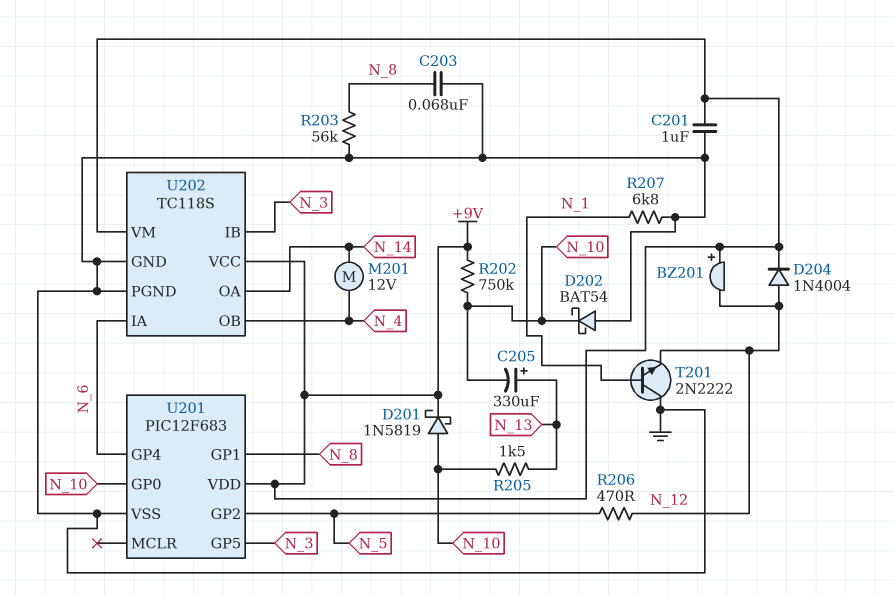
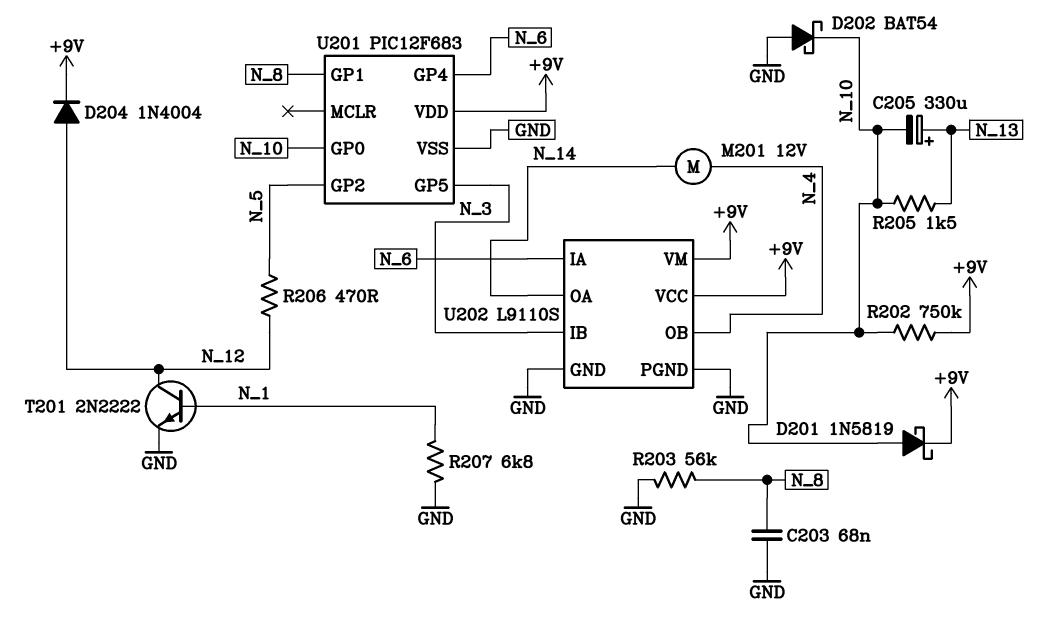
BZ201: buzzer (plus +9V, minus N_12) -> none
C201: 1uF (+9V, GND) -> none
T201: NPN 2N2222 (B N_1, C GND, E N_12) -> NPN 2N2222 (B N_1, C N_12, E GND)
U202: TC118S -> L9110S

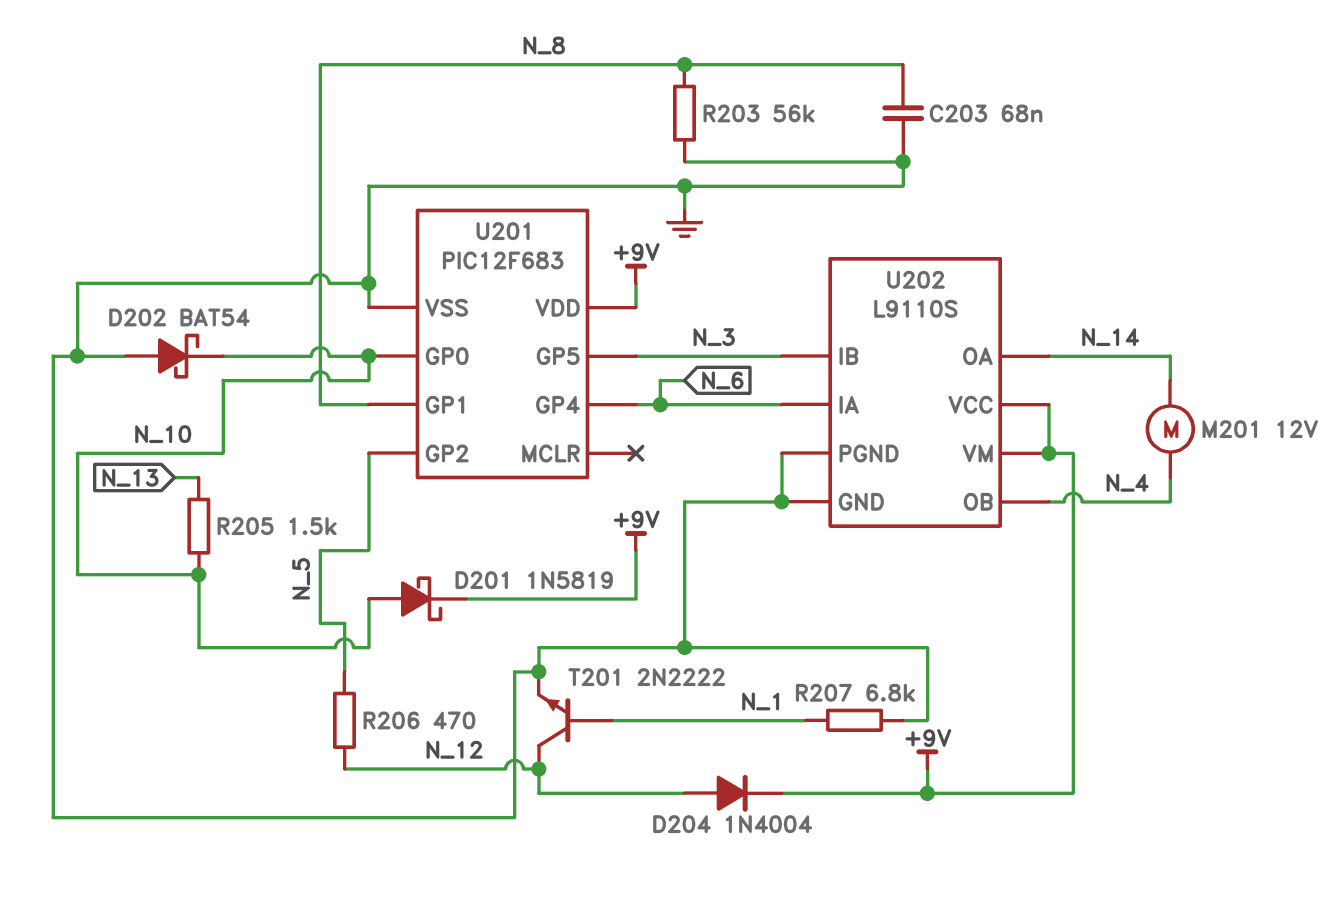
C205: 330uF (plus N_13, minus N_10) -> none
R202: 750k (+9V, N_10) -> none

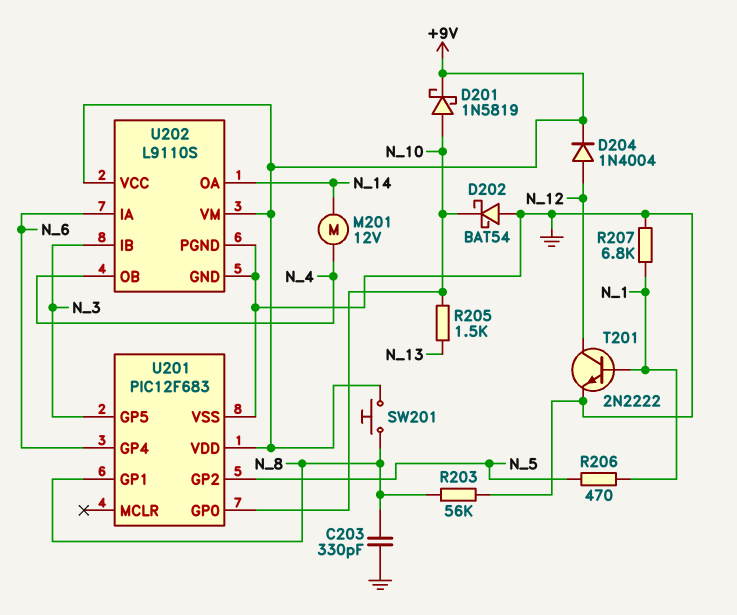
C203: 68nF (GND, N_8) -> 330pF (GND, N_8)
R206: 470 (N_5, N_12) -> 470 (N_1, N_5)
SW201: none -> button (+9V, N_8)

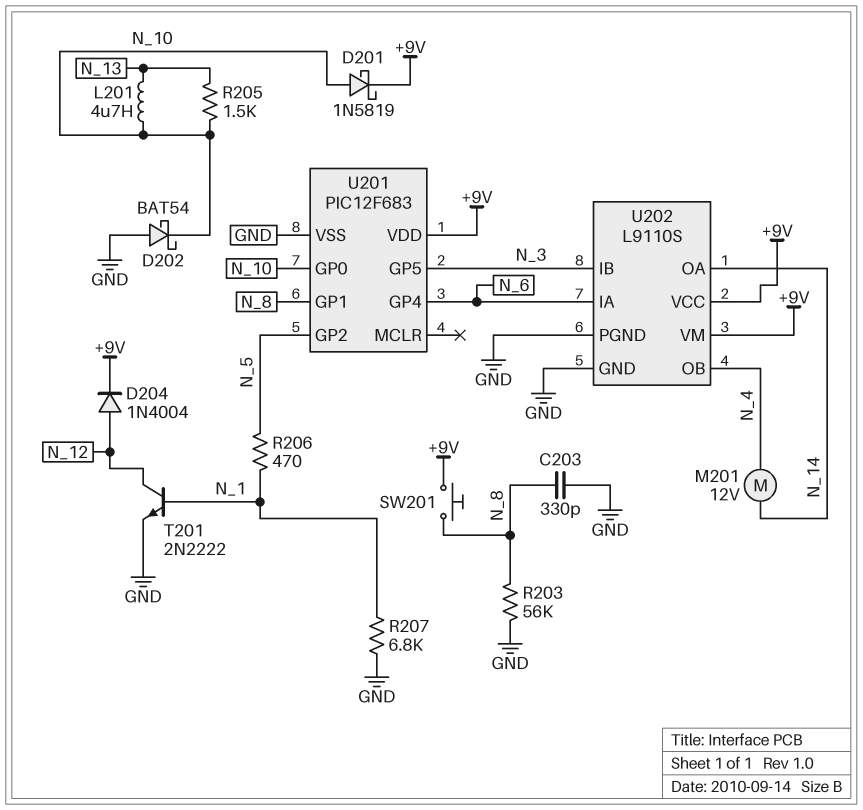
L201: none -> 4.7uH (N_10, N_13)

